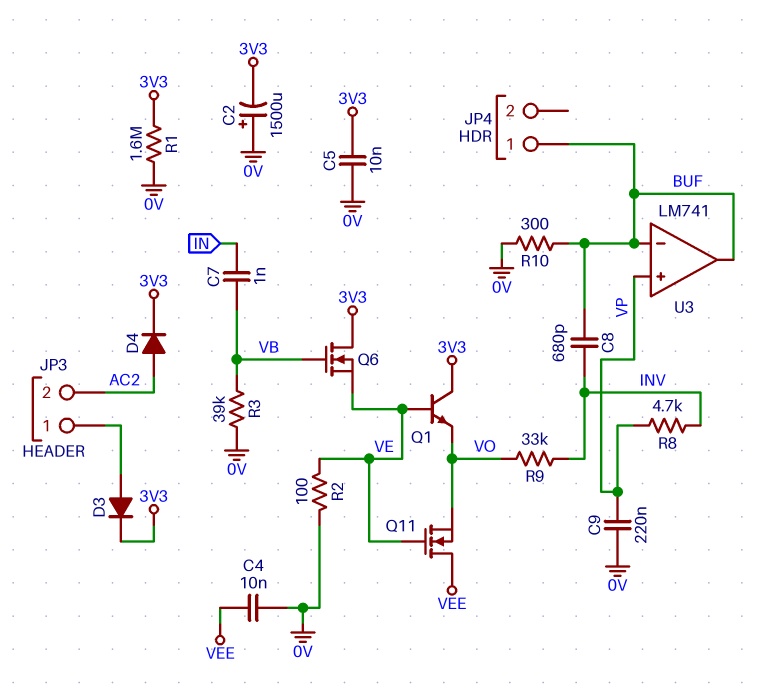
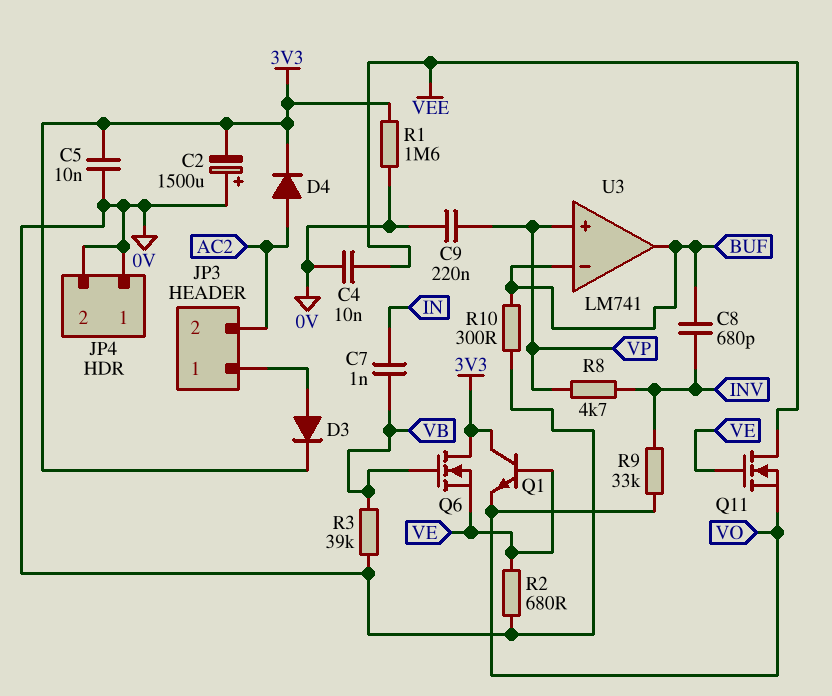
JP4 pin 1: BUF -> 0V
JP4 pin 2: none -> 0V
R2: 100 (0V, VE) -> 680 (0V, VE)

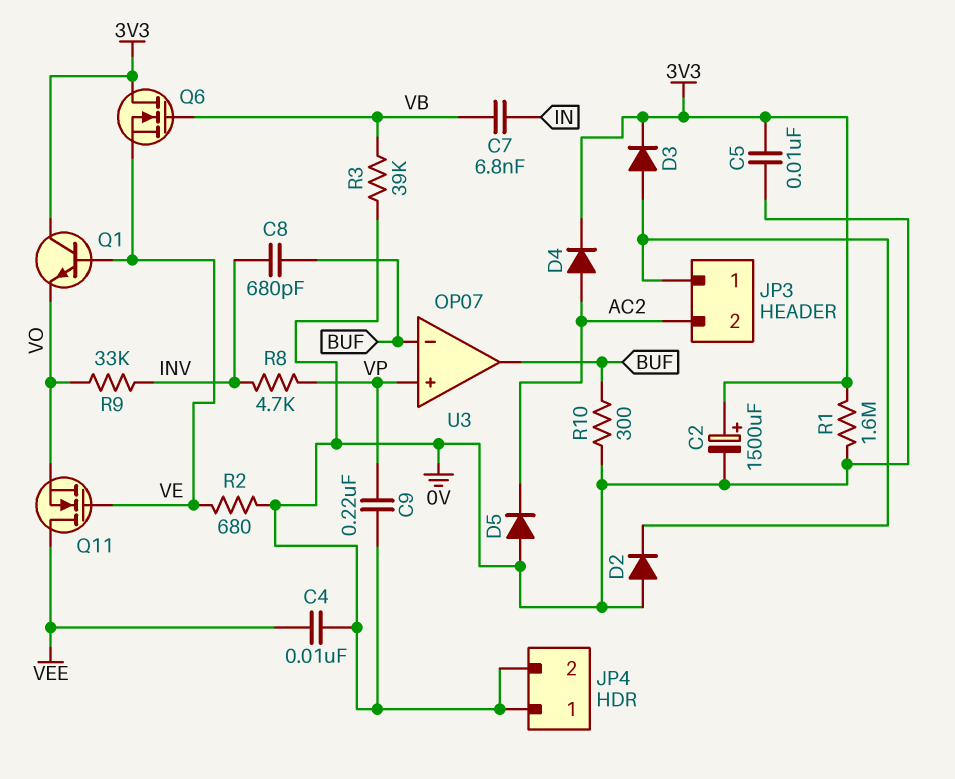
C2: 1500uF (plus 0V, minus 3V3) -> 1500uF (plus 3V3, minus 0V)
C7: 1nF (IN, VB) -> 6.8nF (IN, VB)
D2: none -> diode (A 0V, K JP3/1)
D5: none -> diode (A 0V, K AC2)
U3: LM741 -> OP07

